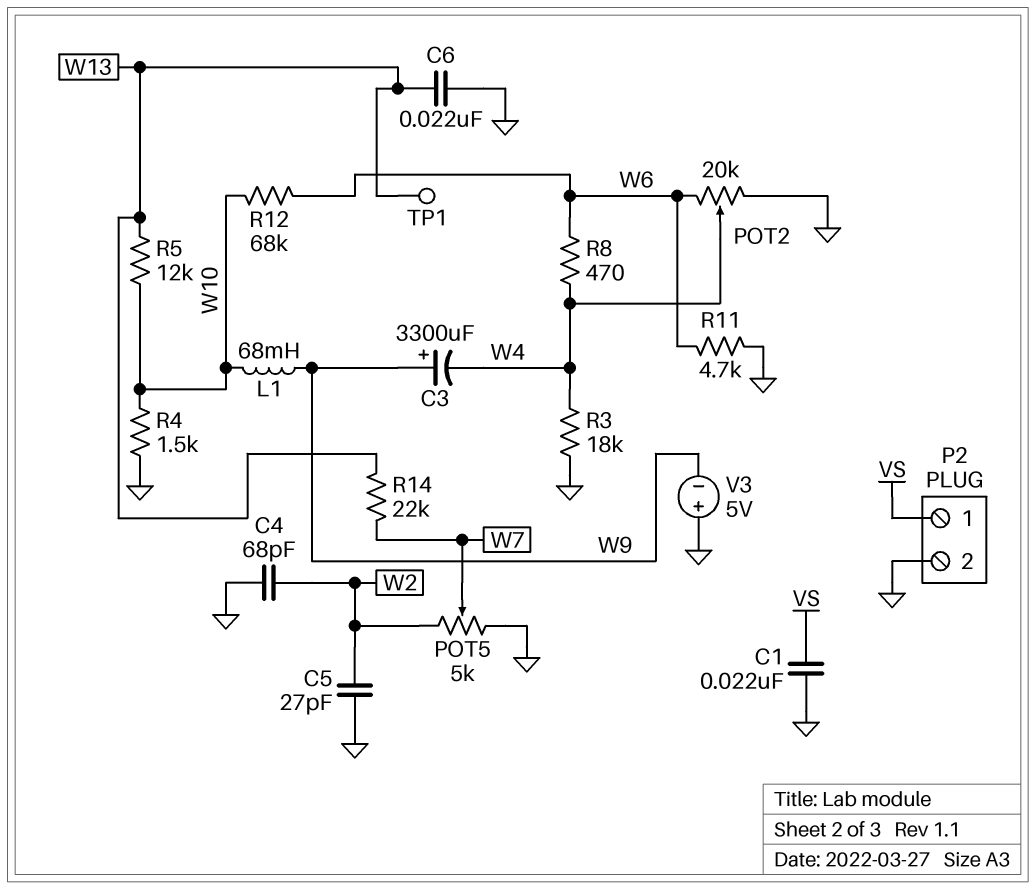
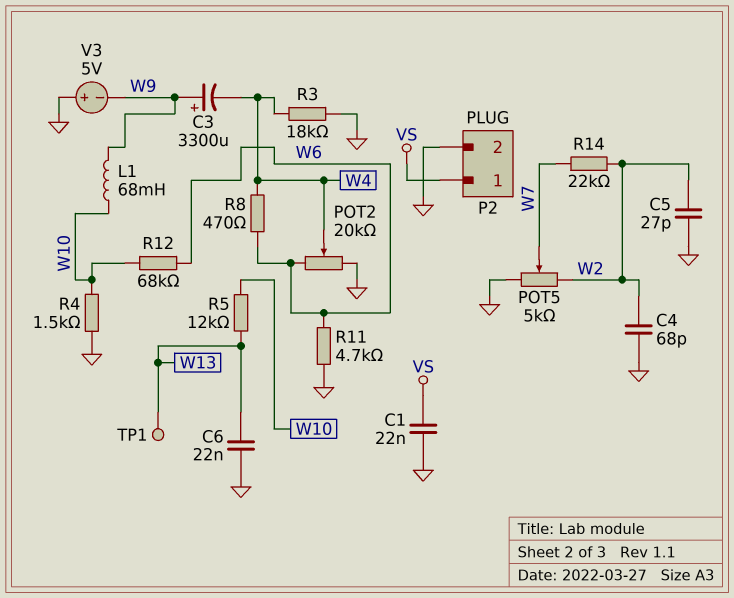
R14: 22k (W7, W13) -> 22k (W2, W7)

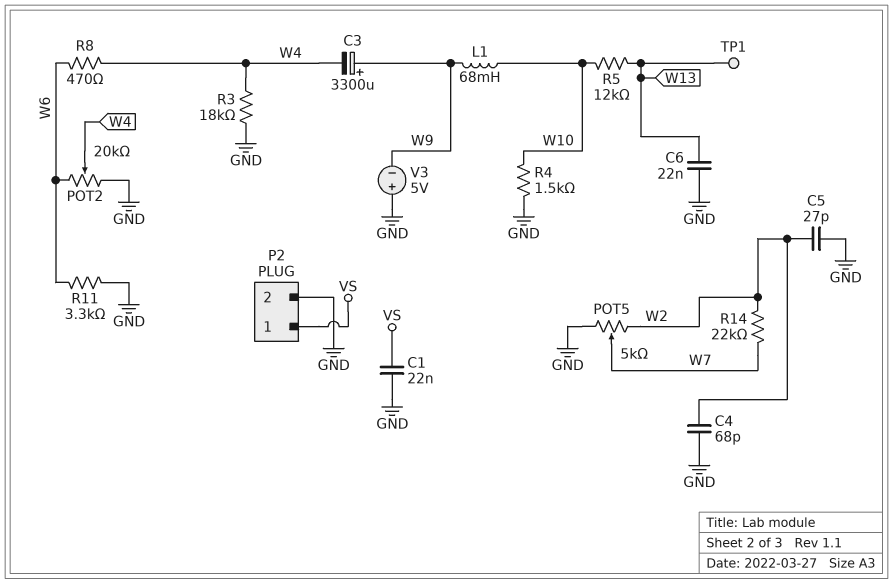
R11: 4.7k (GND, W6) -> 3.3k (GND, W6)
R12: 68k (W6, W10) -> none

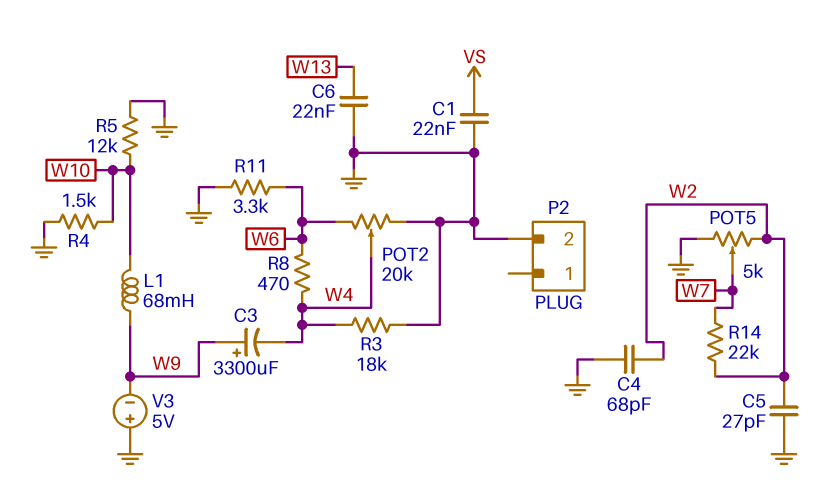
P2 pin 1: VS -> none
R5: 12k (W10, W13) -> 12k (GND, W10)
TP1: test point (W13) -> none

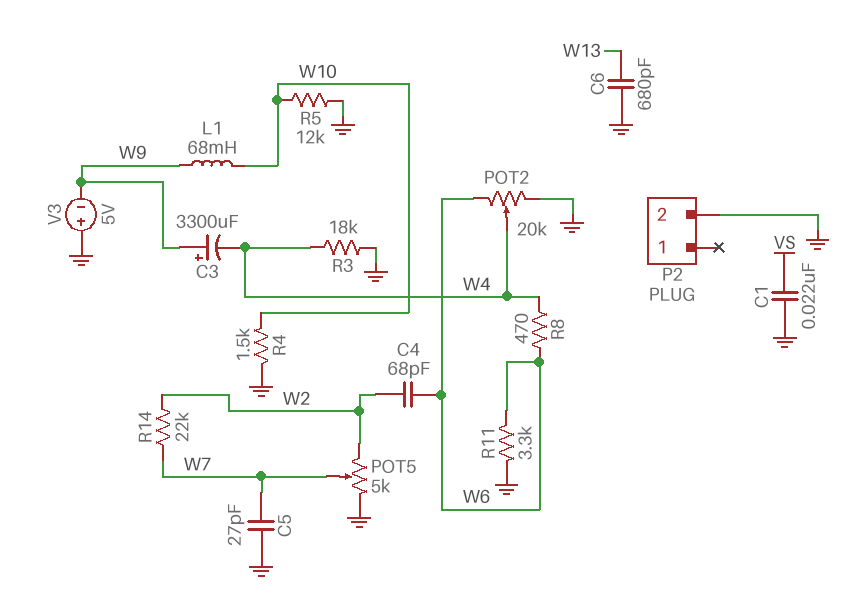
C4: 68pF (GND, W2) -> 68pF (W2, W6)
C5: 27pF (GND, W2) -> 27pF (GND, W7)
C6: 22nF (GND, W13) -> 680pF (GND, W13)

